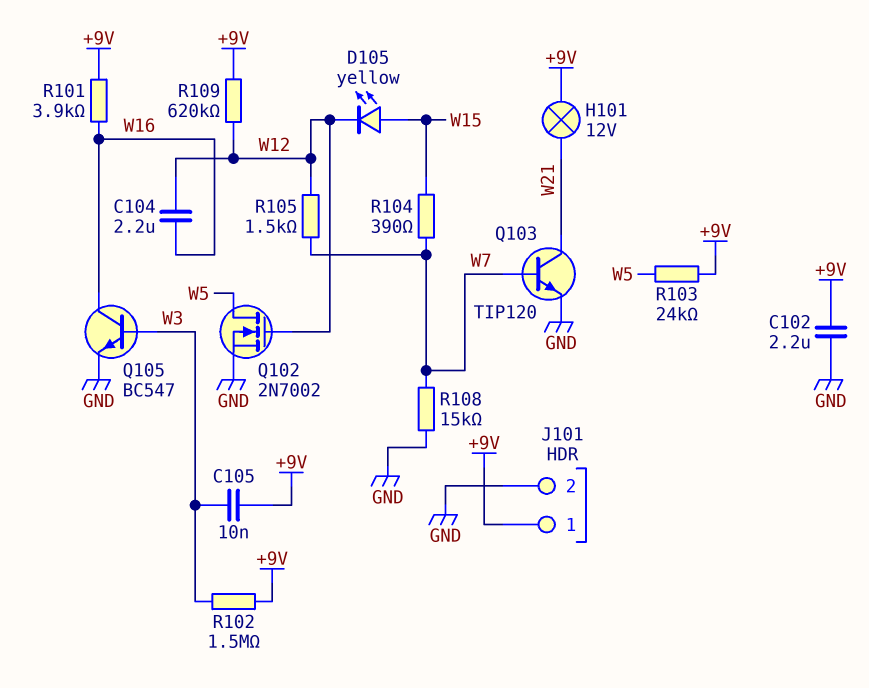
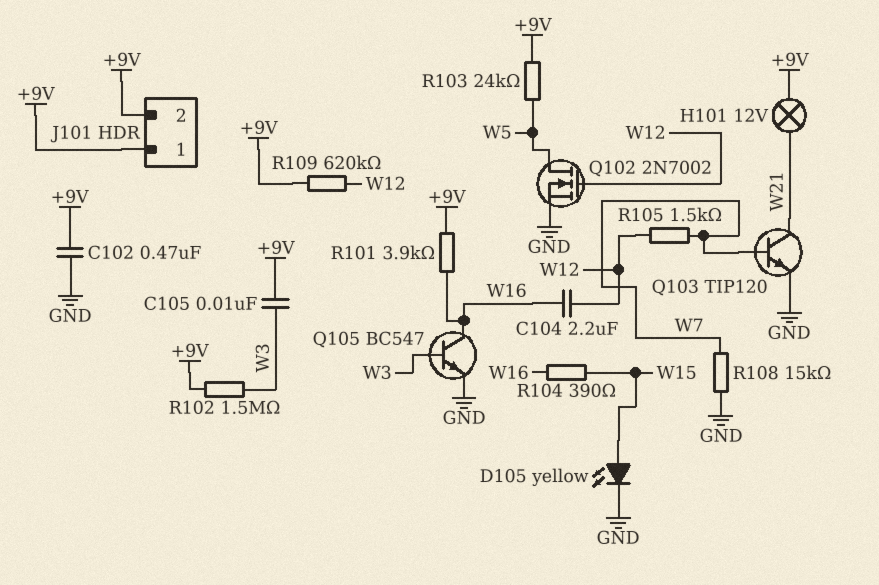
C102: 2.2uF (+9V, GND) -> 470nF (+9V, GND)
D105: LED yellow (A W15, K W12) -> LED yellow (A W15, K GND)
J101 pin 2: GND -> +9V
R104: 390 (W7, W15) -> 390 (W15, W16)

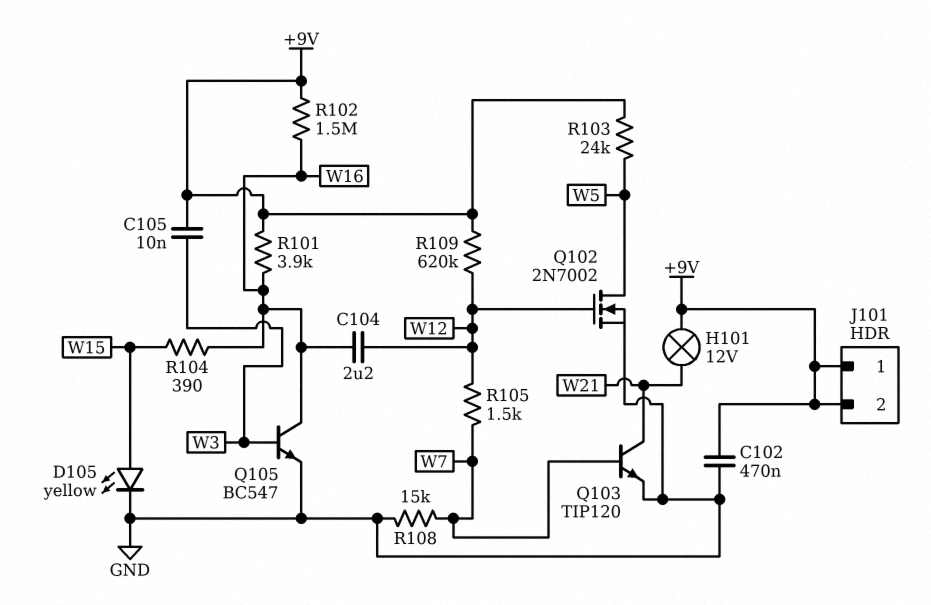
R102: 1.5M (+9V, W3) -> 1.5M (+9V, W16)

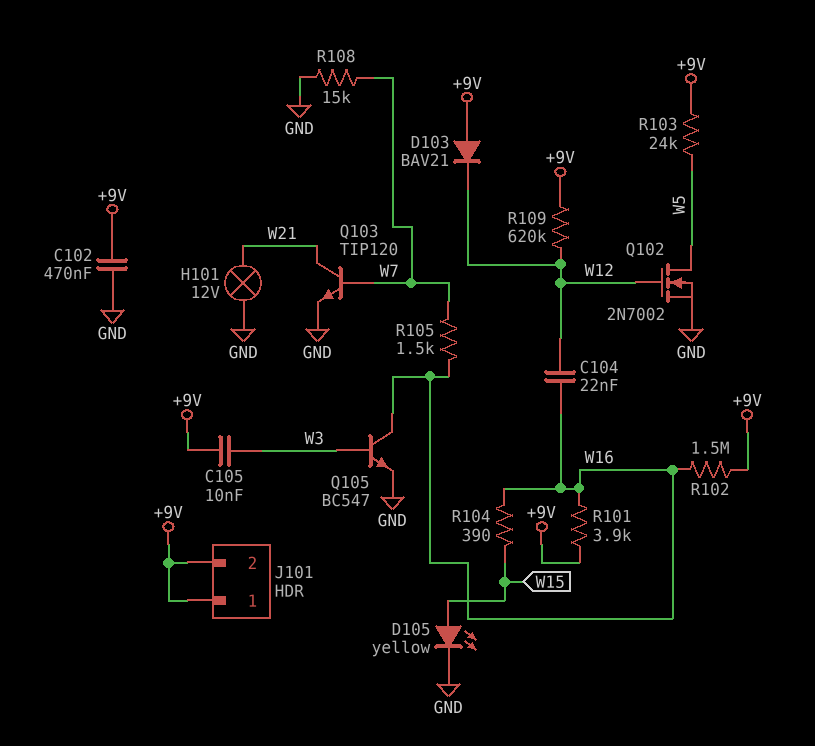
C104: 2.2uF (W12, W16) -> 22nF (W12, W16)
D103: none -> diode BAV21 (A +9V, K W12)
H101: lamp 12V (+9V, W21) -> lamp 12V (GND, W21)
R105: 1.5k (W7, W12) -> 1.5k (W7, W16)

